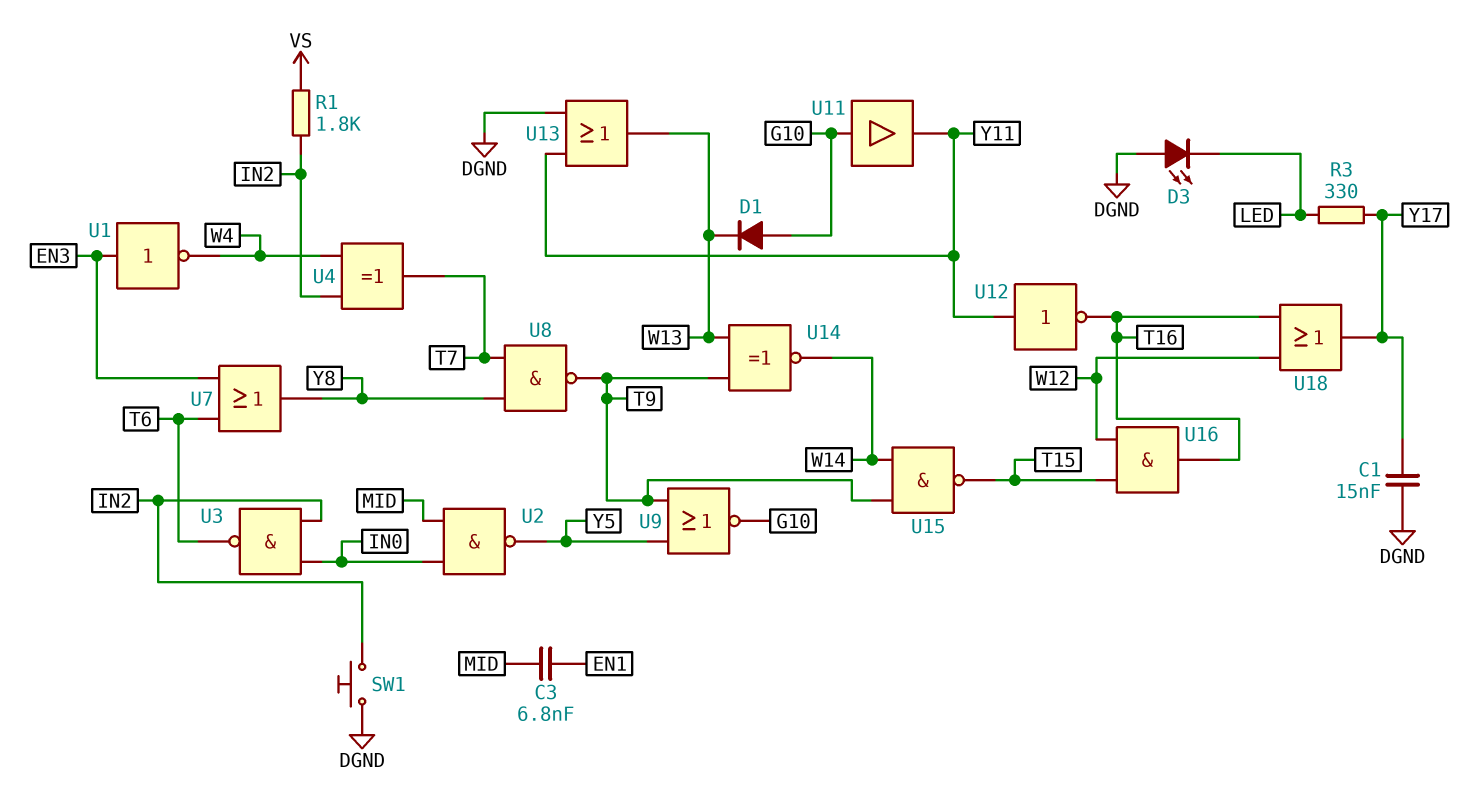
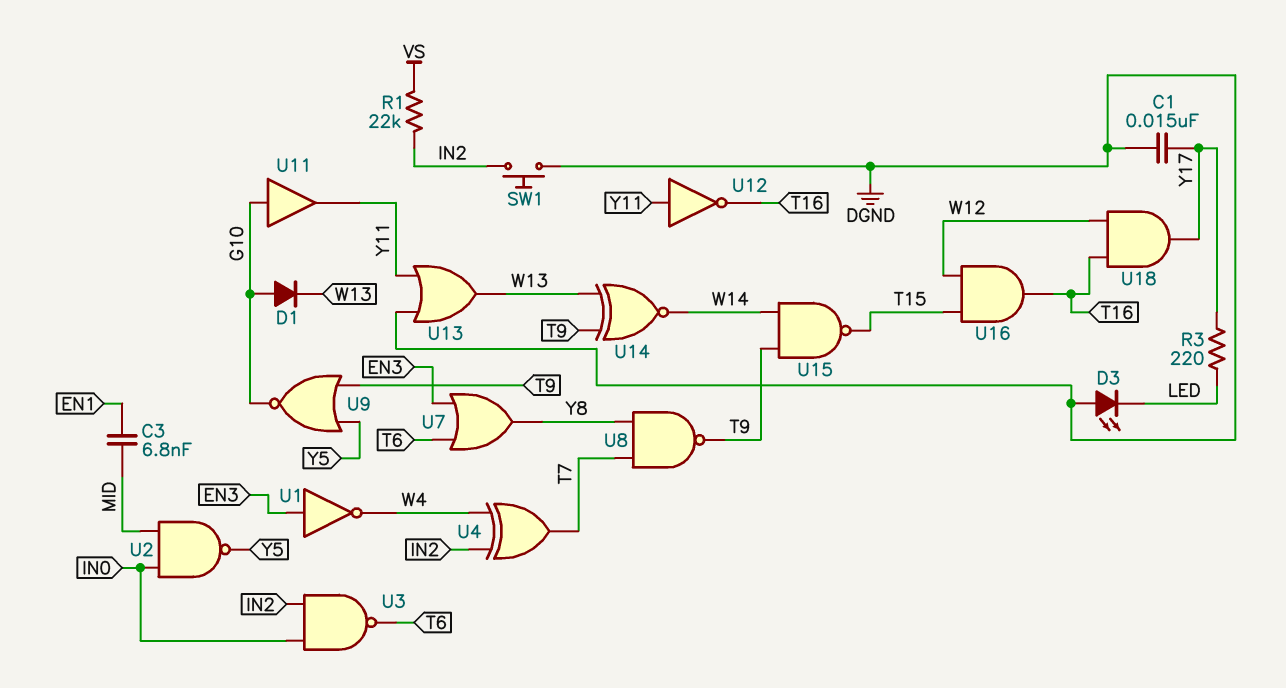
R1: 1.8k (IN2, VS) -> 22k (IN2, VS)
R3: 330 (LED, Y17) -> 220 (LED, Y17)
U18: OR (in T16, in W12, out Y17) -> AND (in T16, in W12, out Y17)

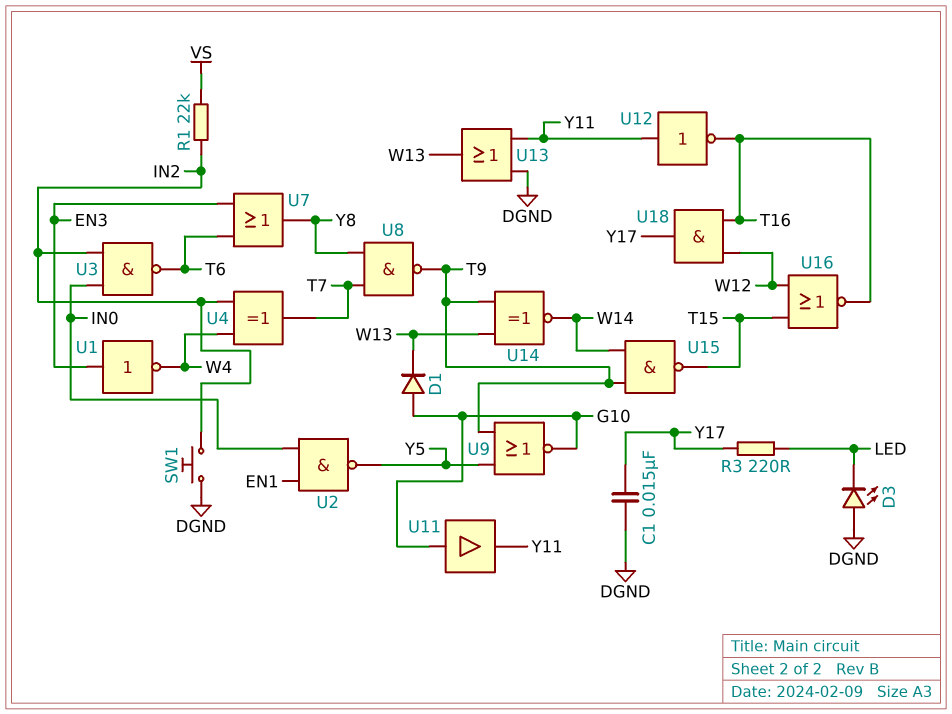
C3: 6.8nF (EN1, MID) -> none
U2: NAND (in IN0, in MID, out Y5) -> NAND (in EN1, in IN0, out Y5)
U16: AND (in T15, in W12, out T16) -> NOR (in T15, in W12, out T16)

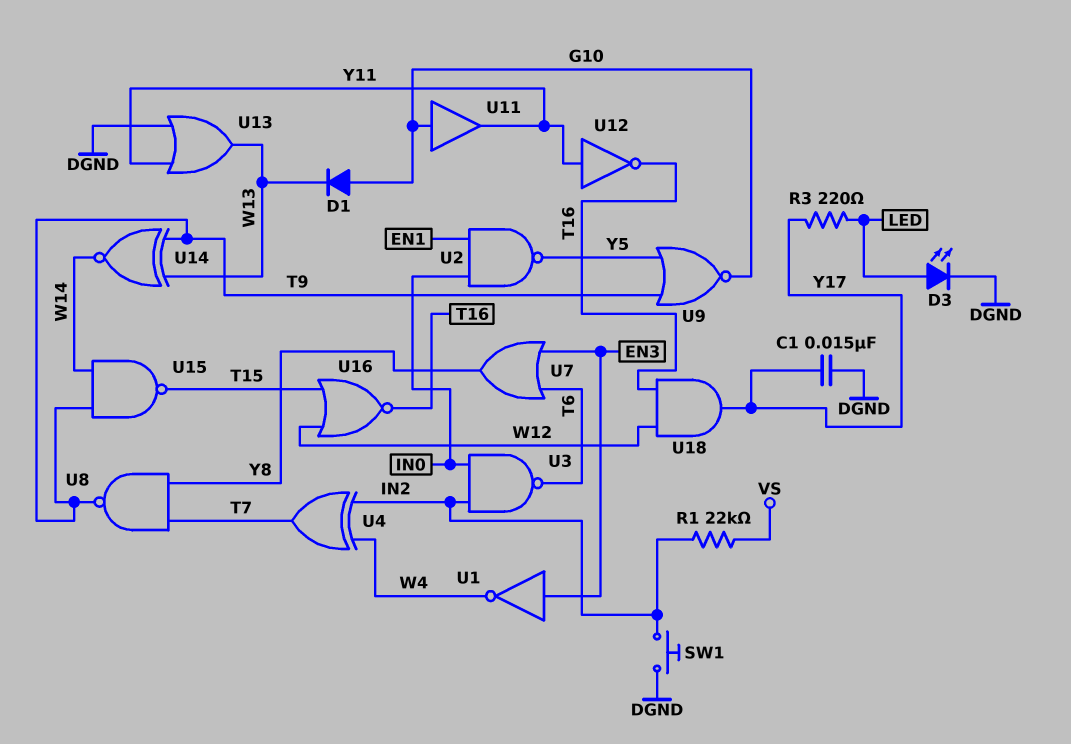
D3: LED (A DGND, K LED) -> LED (A LED, K DGND)

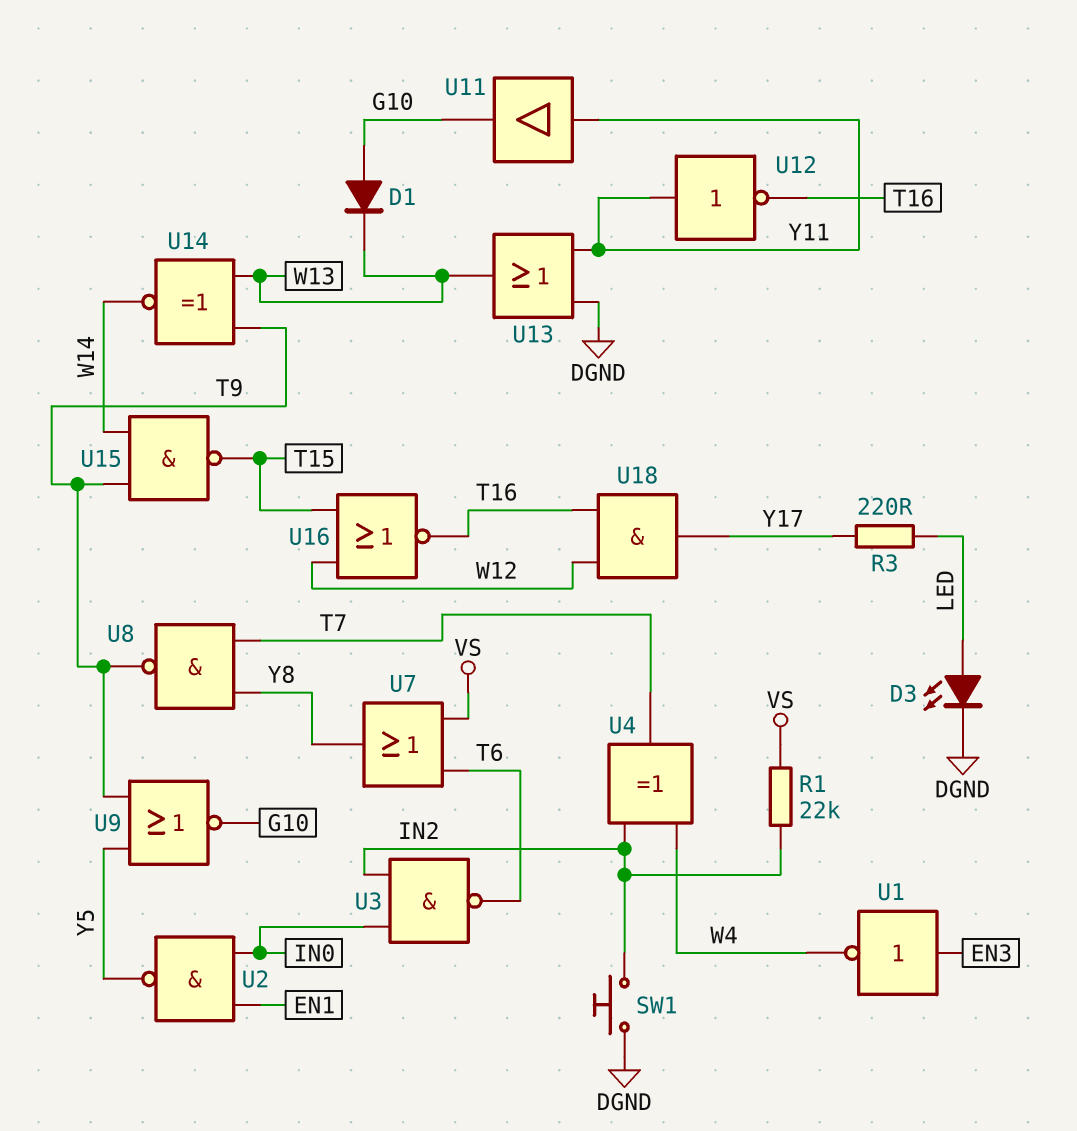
C1: 15nF (DGND, Y17) -> none
U7: OR (in EN3, in T6, out Y8) -> OR (in T6, in VS, out Y8)
U11: buffer (in G10, out Y11) -> buffer (in Y11, out G10)

